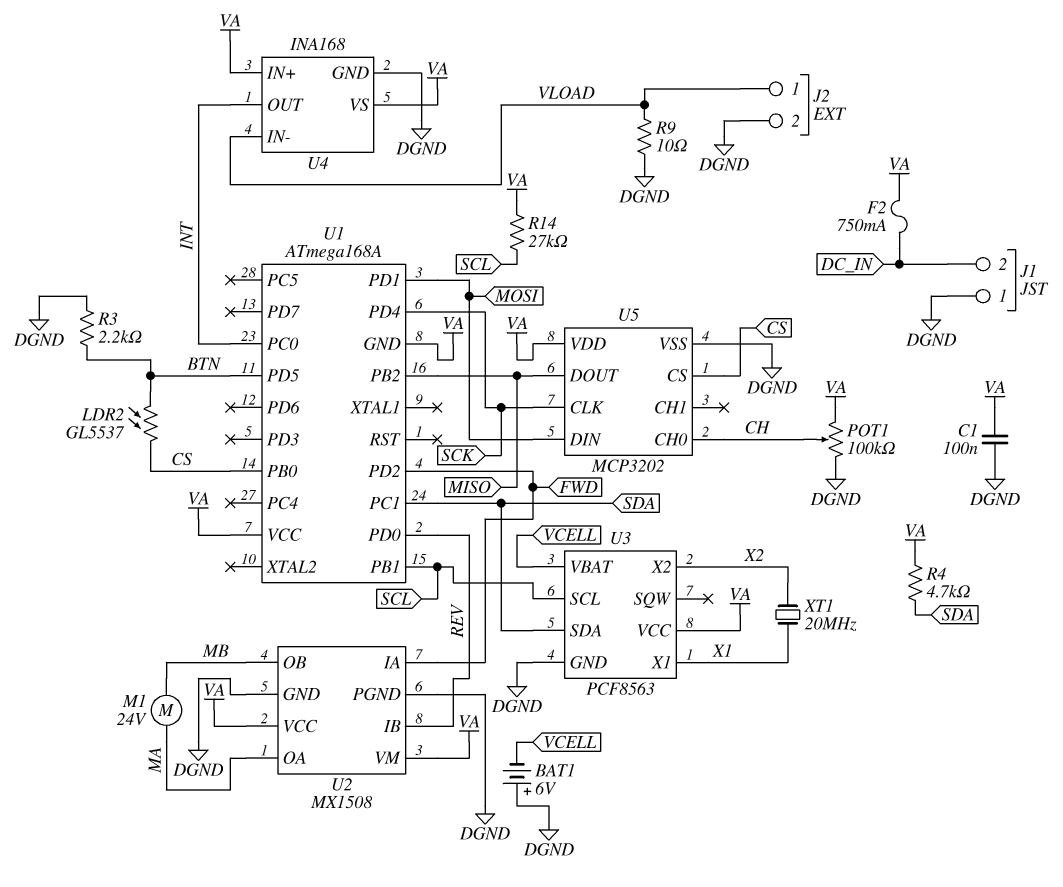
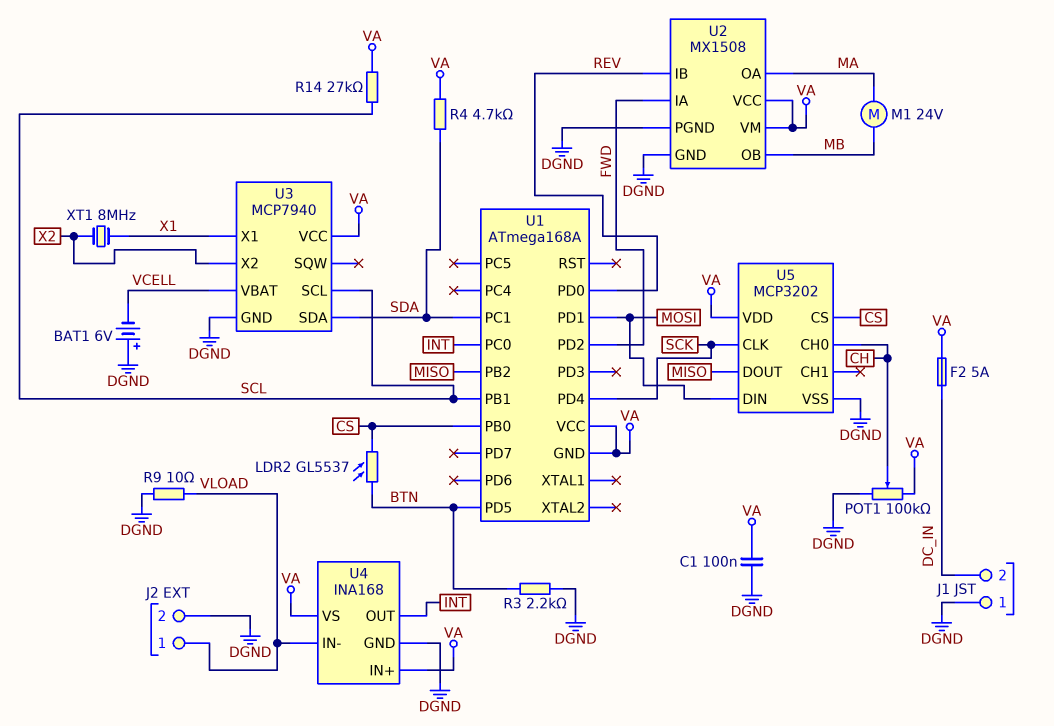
F2: 750mA (DC_IN, VA) -> 5A (DC_IN, VA)
U3: PCF8563 -> MCP7940
XT1: 20MHz (X1, X2) -> 8MHz (X1, X2)

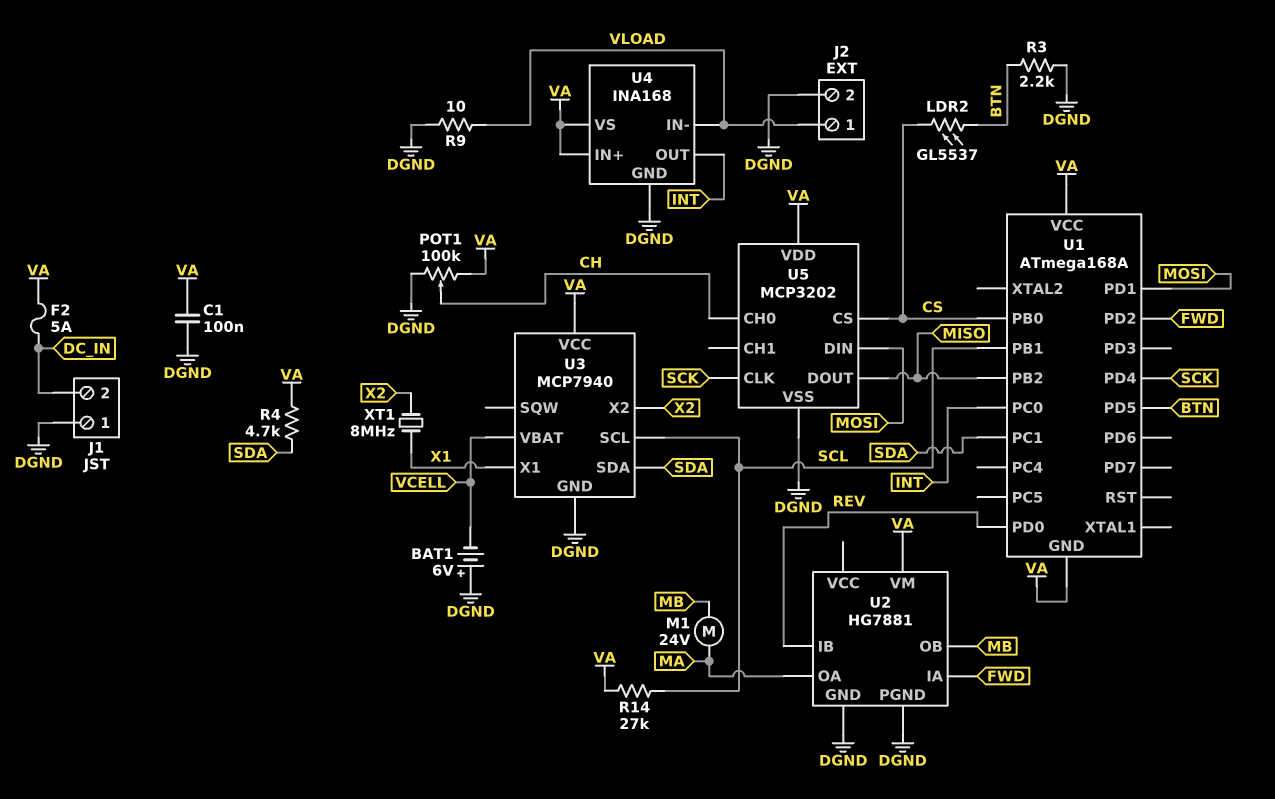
U2: MX1508 -> HG7881
U2 pin VCC: VA -> none

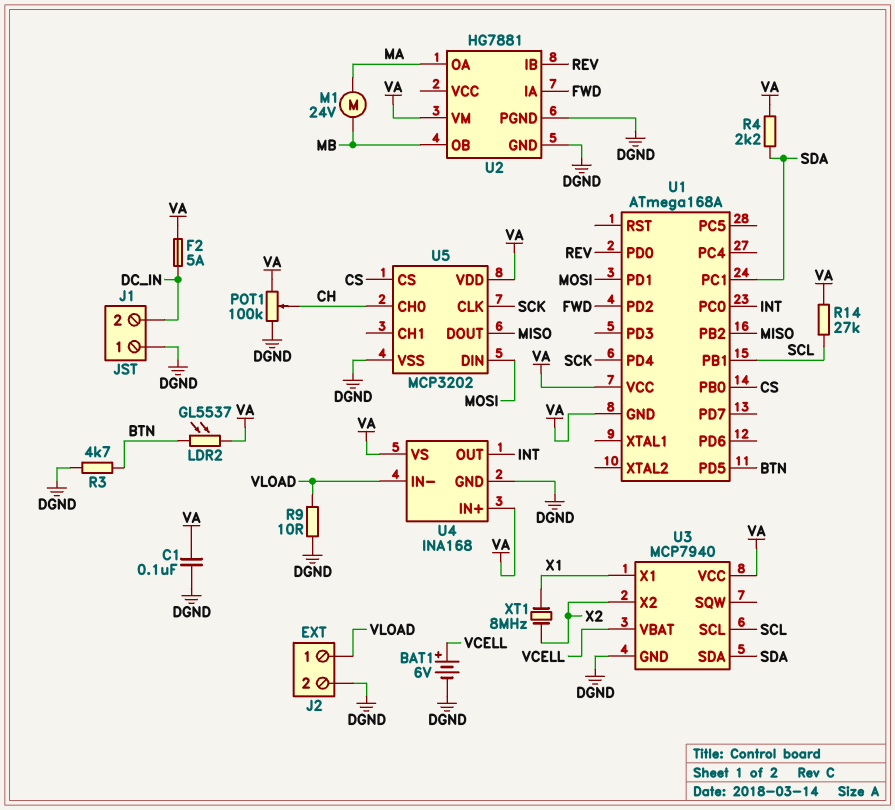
BAT1: 6V (plus DGND, minus VCELL) -> 6V (plus VCELL, minus DGND)
LDR2: GL5537 (BTN, CS) -> GL5537 (BTN, VA)
R3: 2.2k (BTN, DGND) -> 4.7k (BTN, DGND)
R4: 4.7k (SDA, VA) -> 2.2k (SDA, VA)

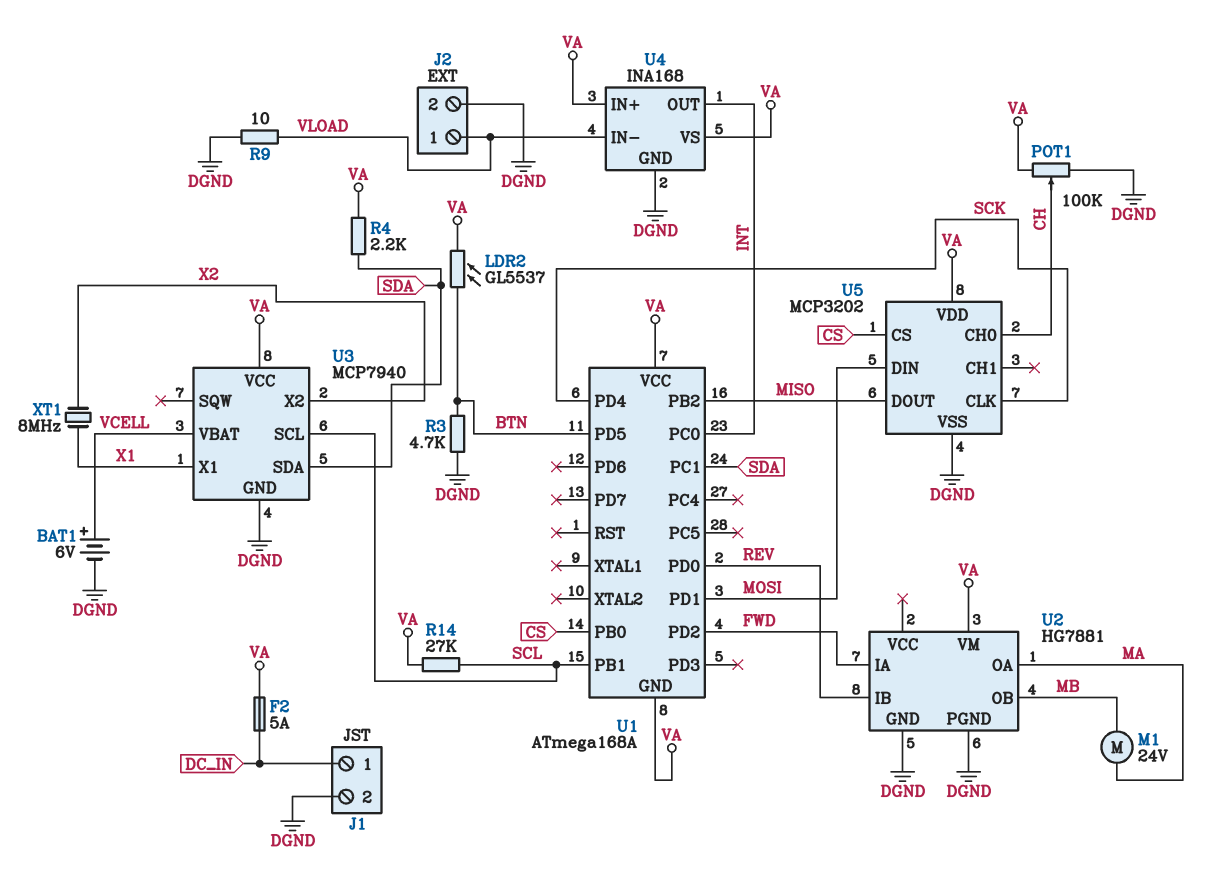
C1: 100nF (DGND, VA) -> none
J1 pin 1: DGND -> DC_IN
J1 pin 2: DC_IN -> DGND

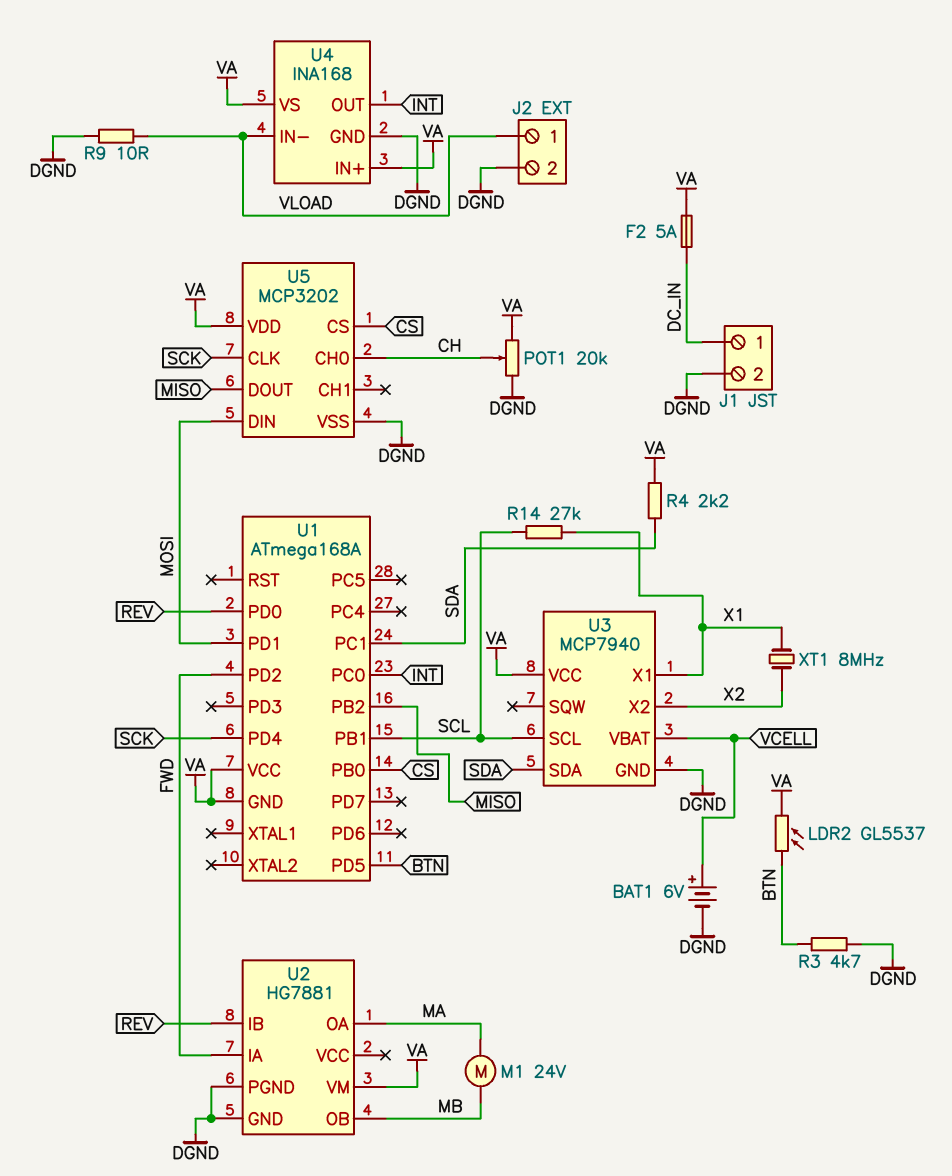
POT1: 100k (DGND, VA, wiper CH) -> 20k (DGND, VA, wiper CH)
R14: 27k (SCL, VA) -> 27k (SCL, X1)

